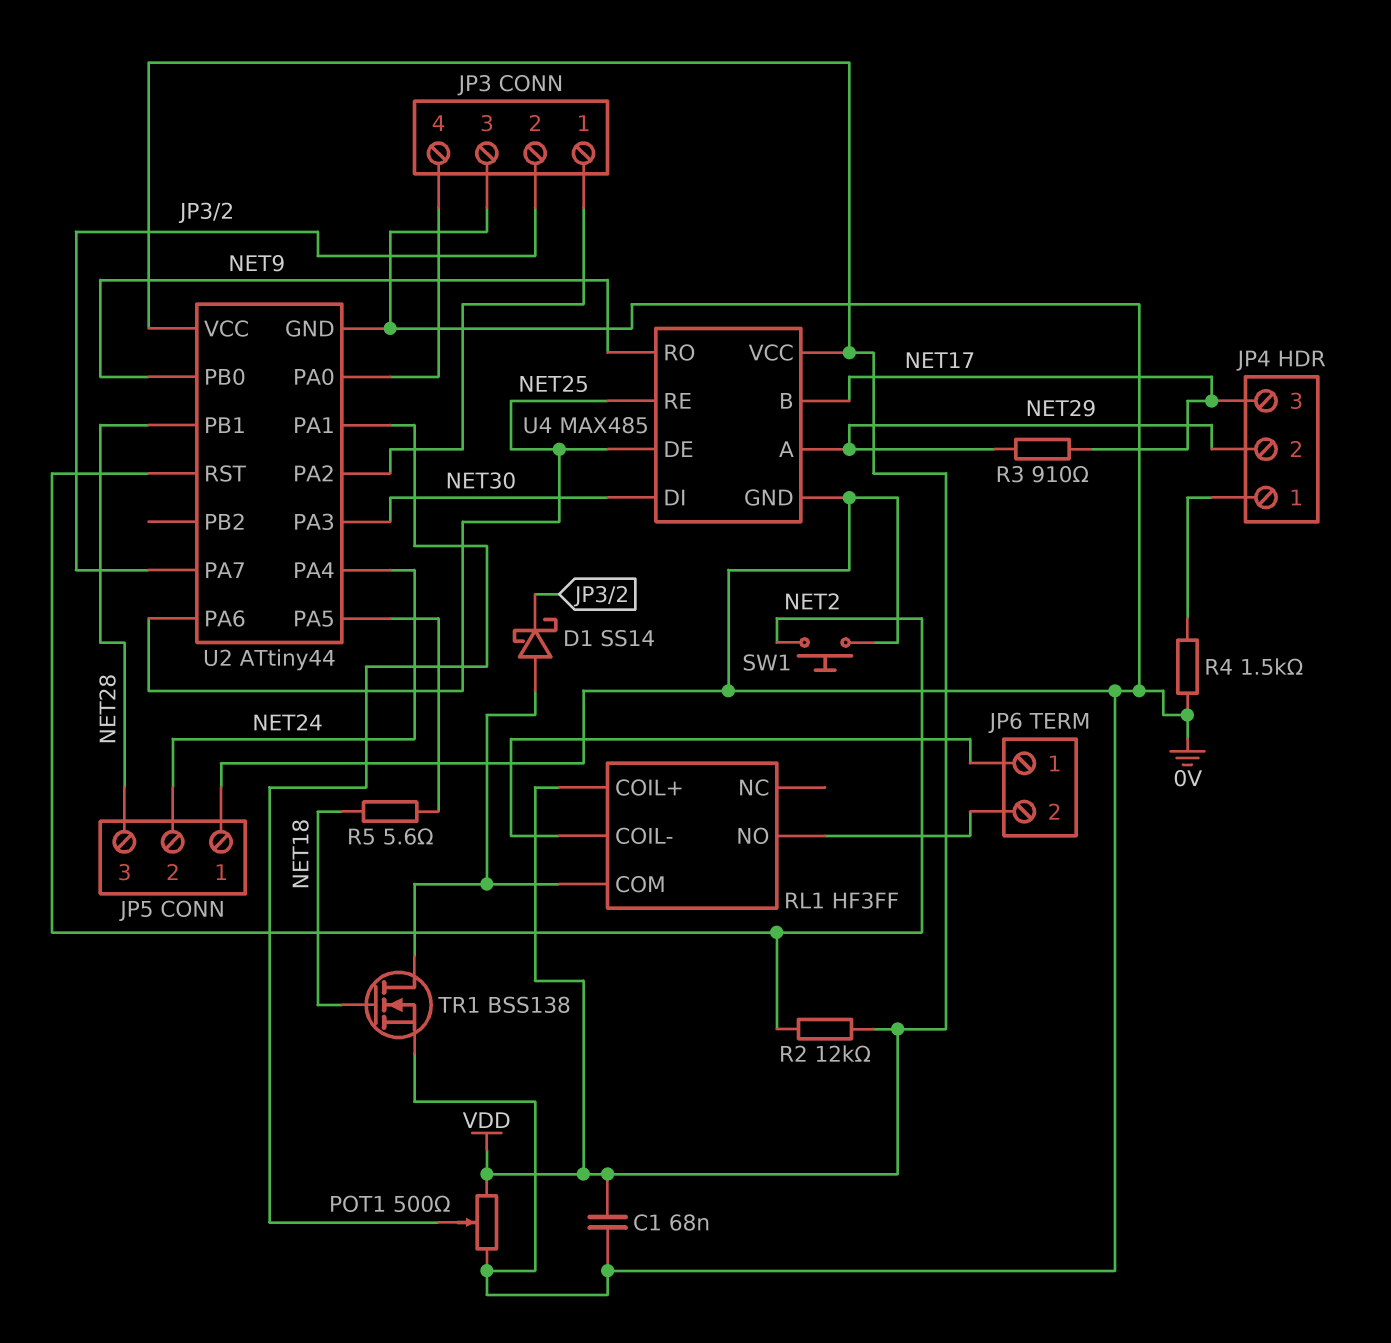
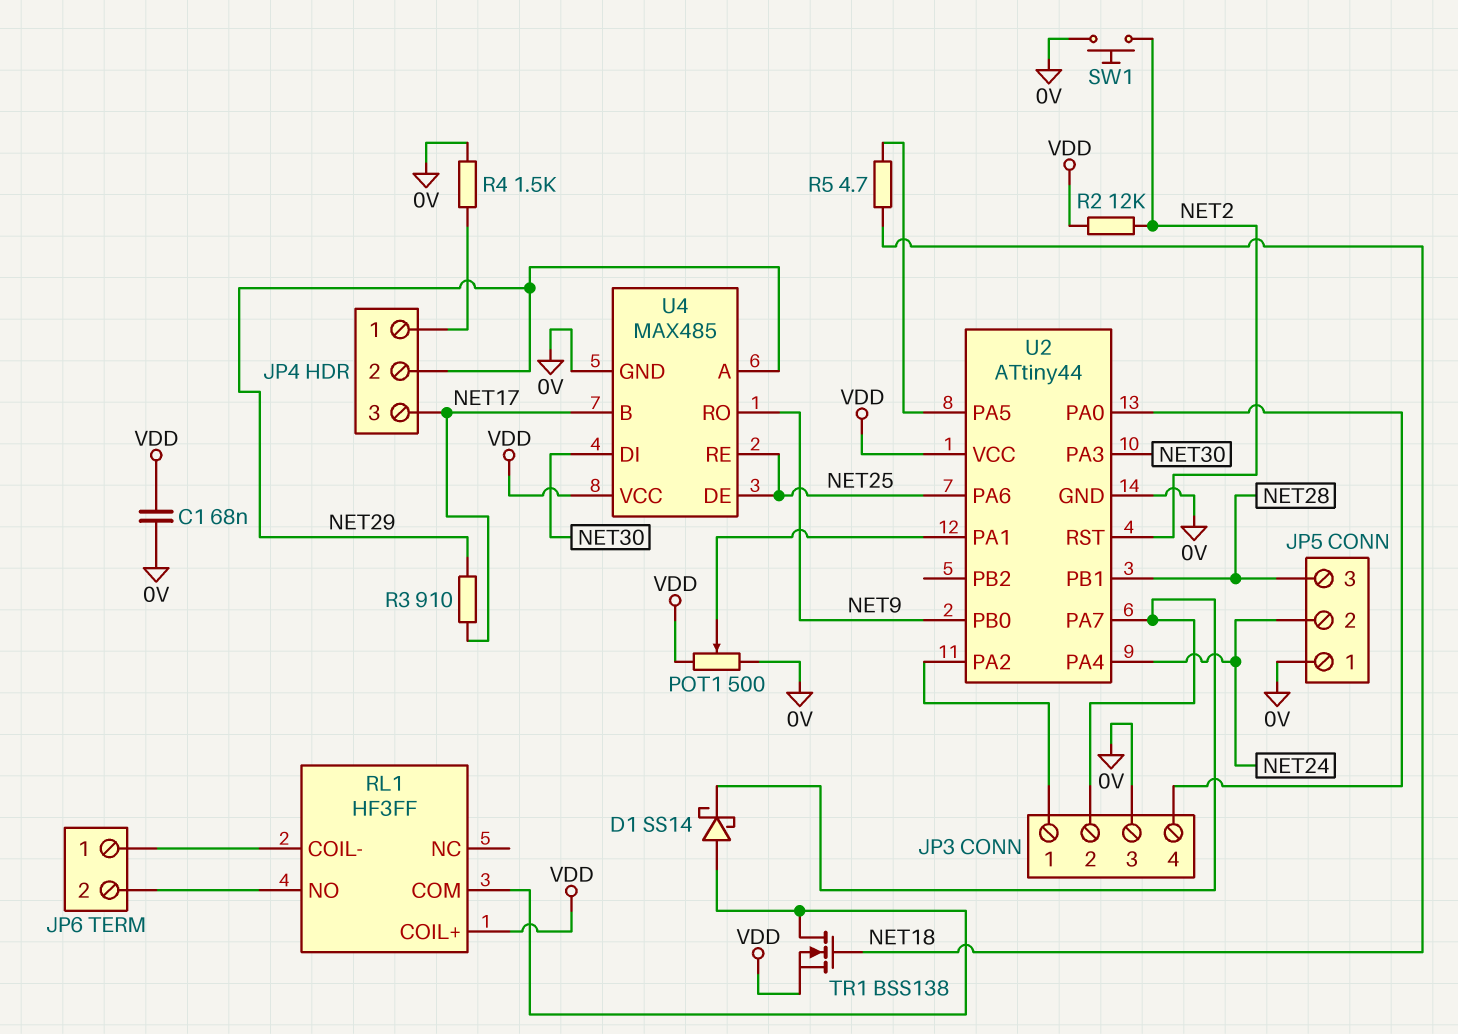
R5: 5.6 (NET18, U2/PA5) -> 4.7 (NET18, U2/PA5)
TR1: NMOS BSS138 (G NET18, D RL1/COM, S 0V) -> NMOS BSS138 (G NET18, D RL1/COM, S VDD)

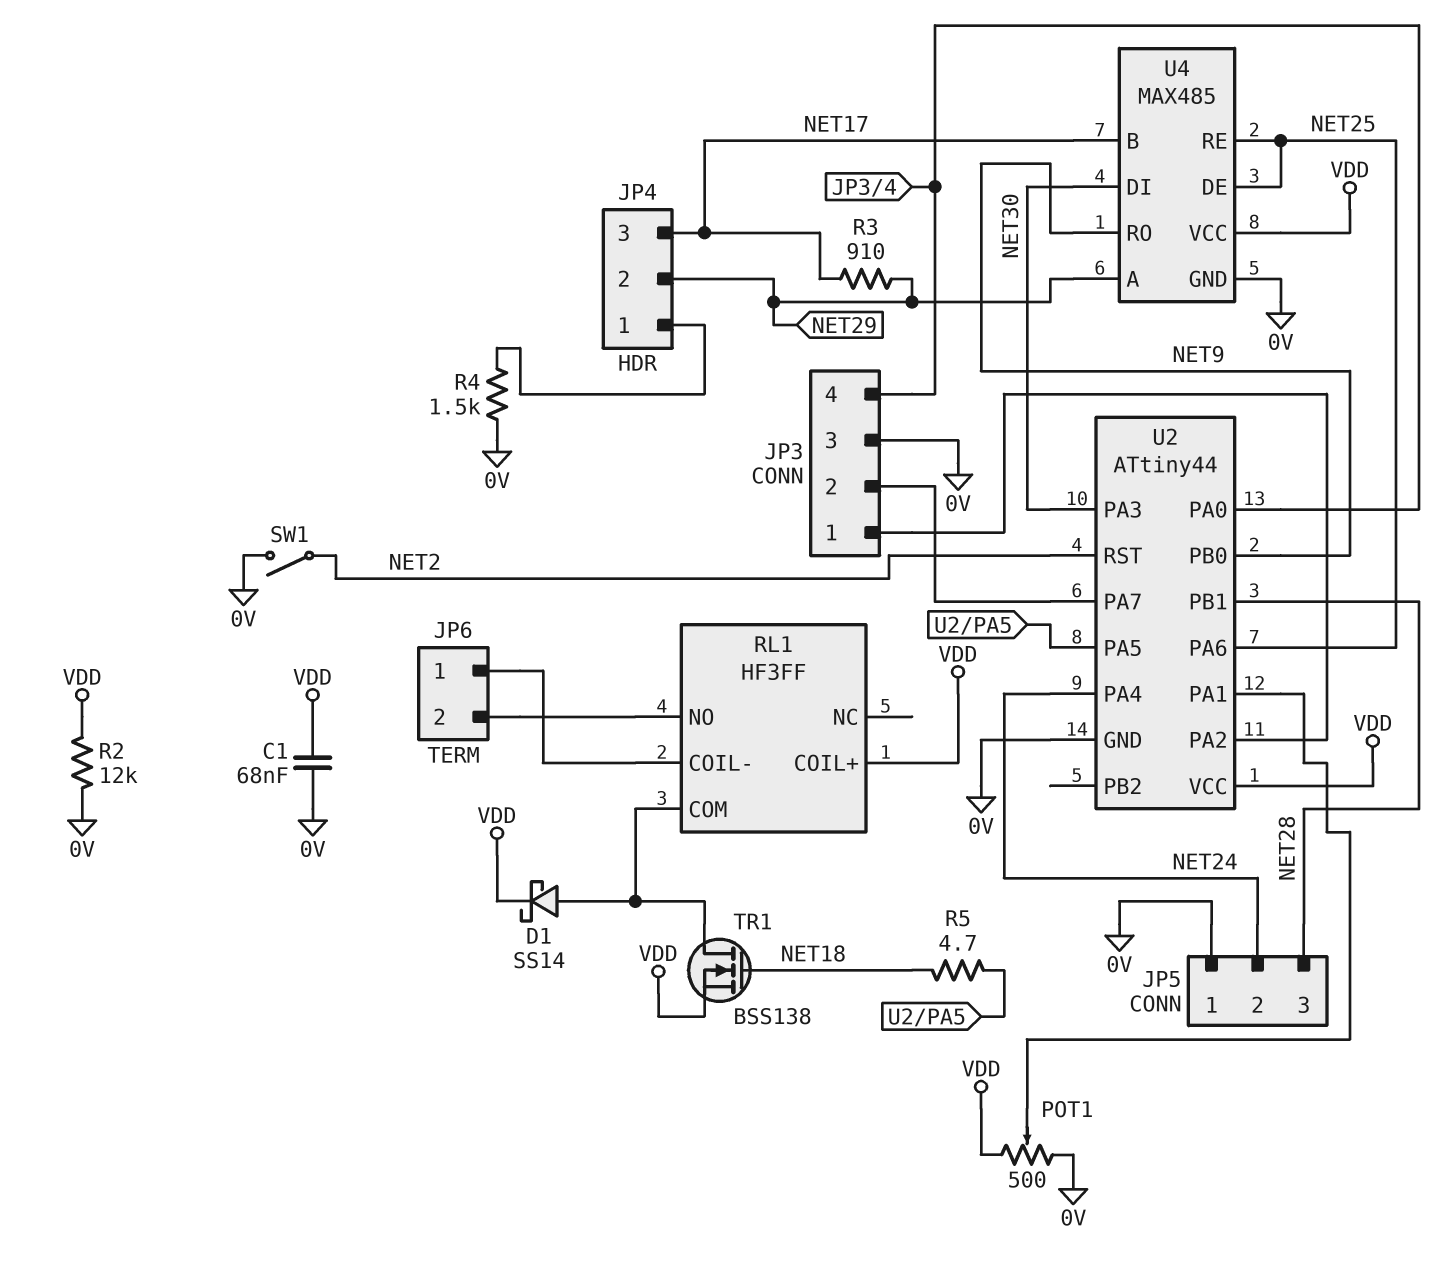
D1: schottky SS14 (A RL1/COM, K JP3/2) -> schottky SS14 (A RL1/COM, K VDD)
R2: 12k (NET2, VDD) -> 12k (0V, VDD)
SW1: button (0V, NET2) -> switch (0V, NET2)

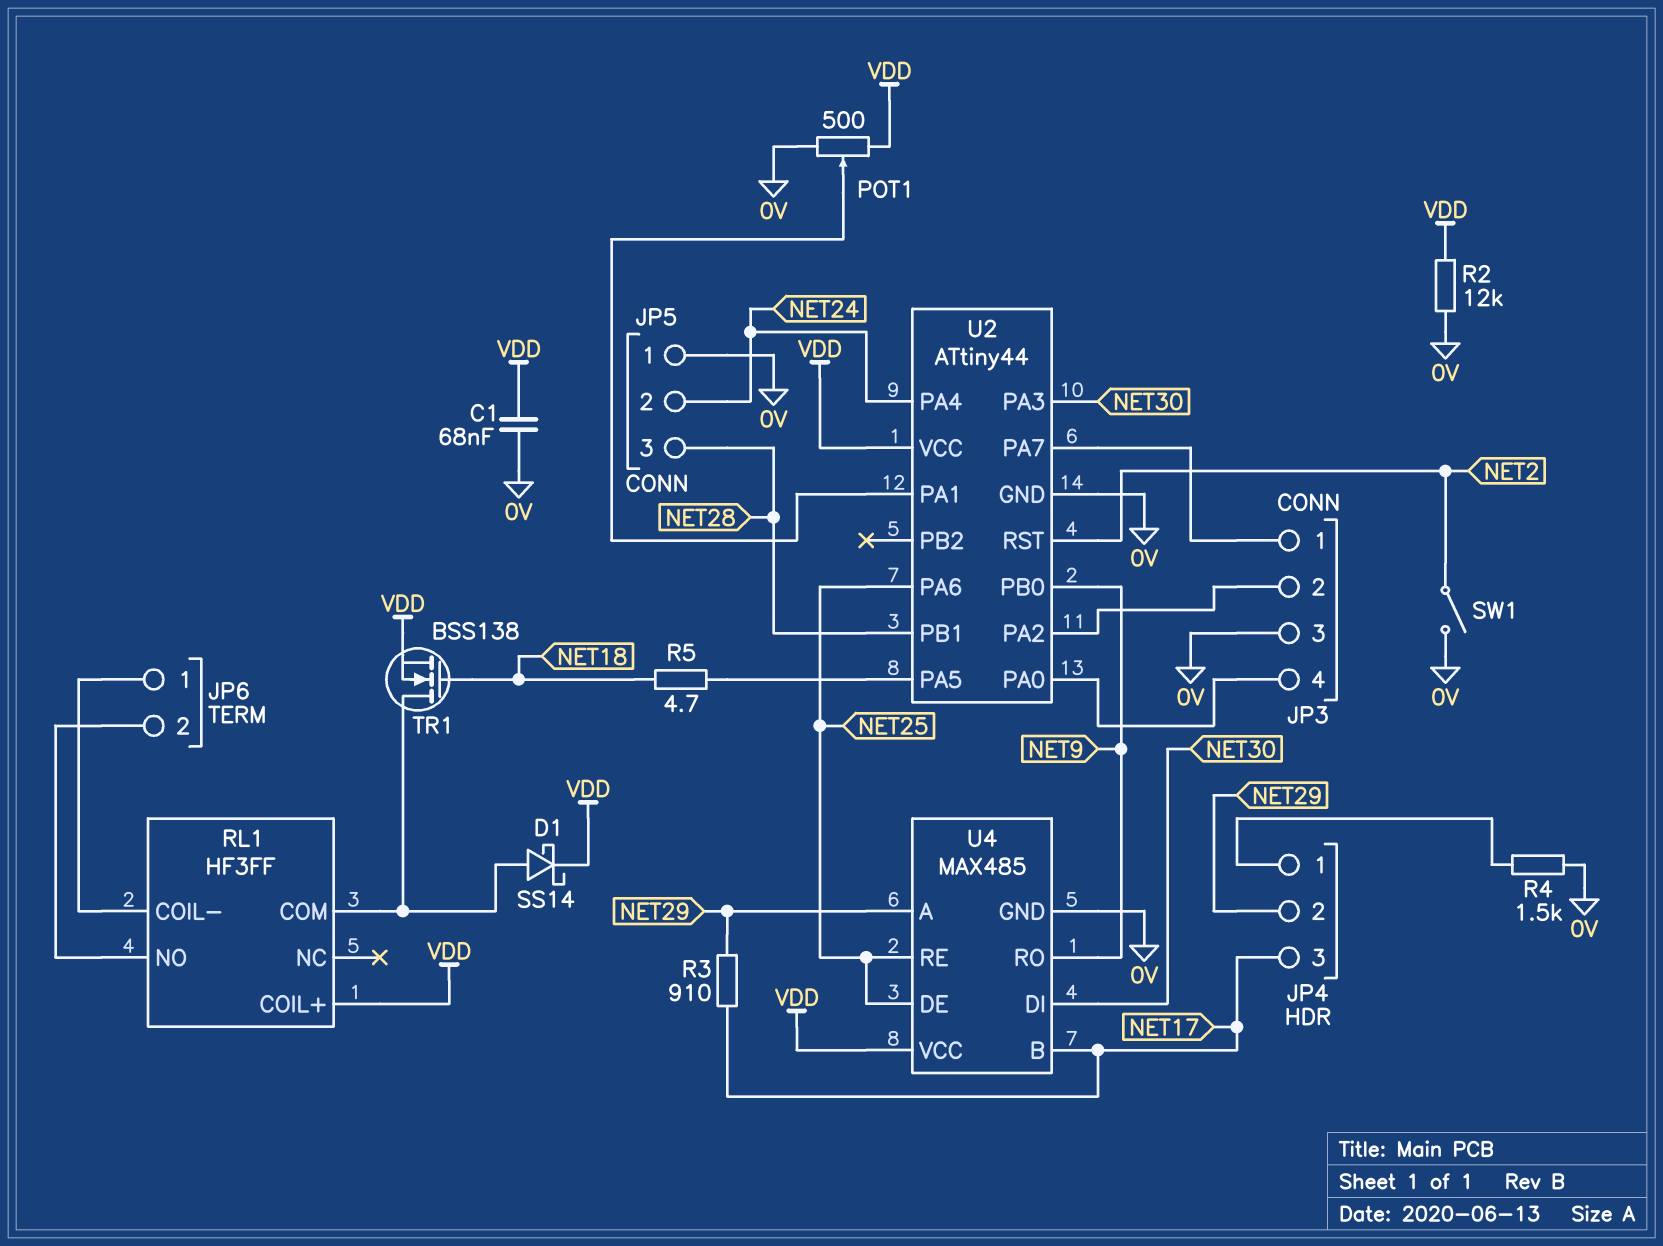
U2 pin PA2: JP3/1 -> JP3/2
U2 pin PA7: JP3/2 -> JP3/1

